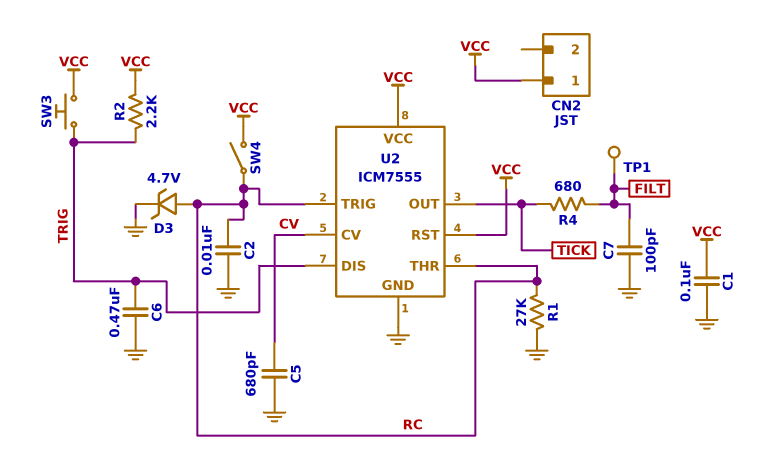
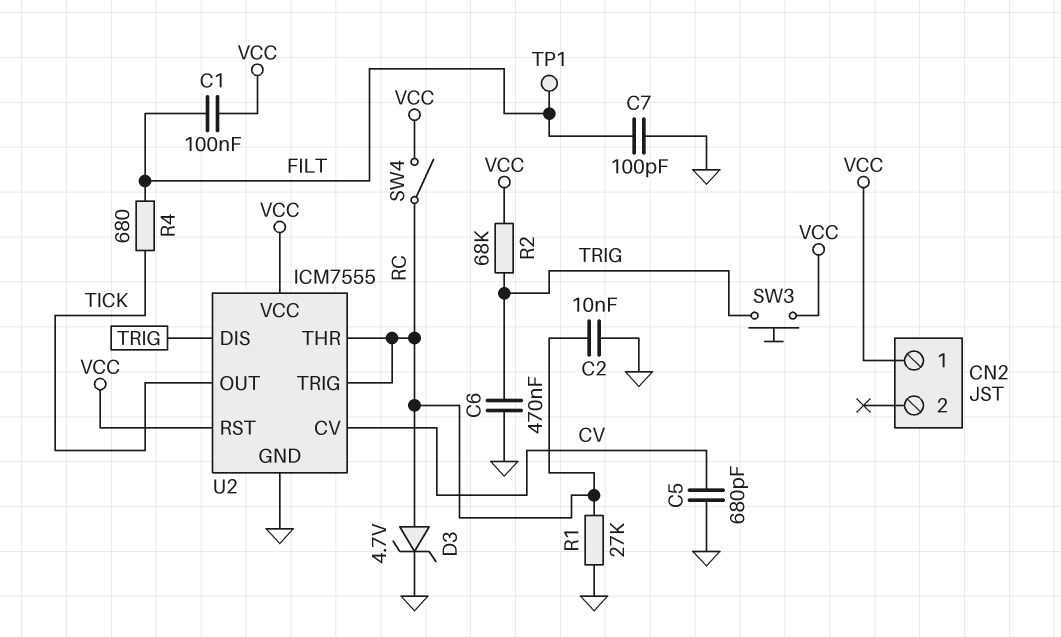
C1: 100nF (GND, VCC) -> 100nF (FILT, VCC)
R2: 2.2k (TRIG, VCC) -> 68k (TRIG, VCC)

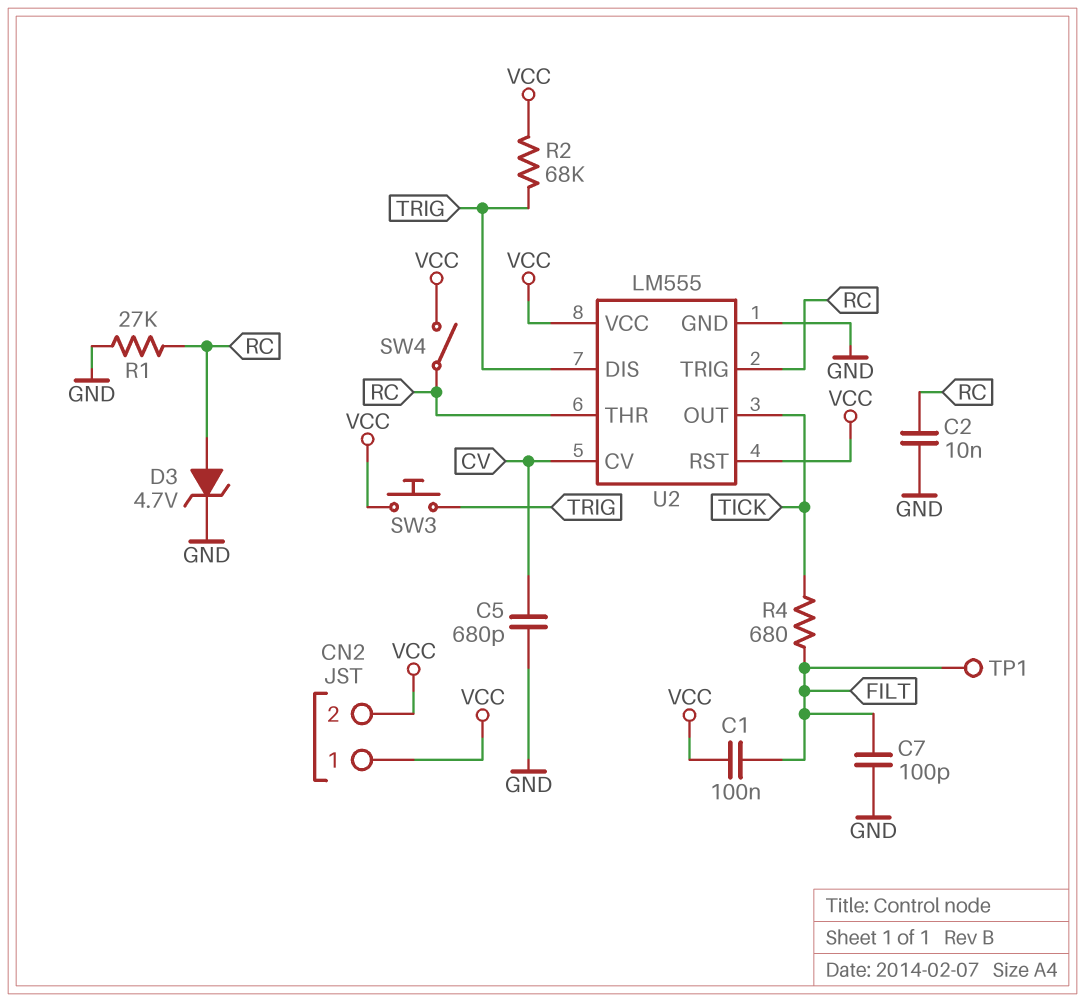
C6: 470nF (GND, TRIG) -> none
CN2 pin 2: none -> VCC
U2: ICM7555 -> LM555

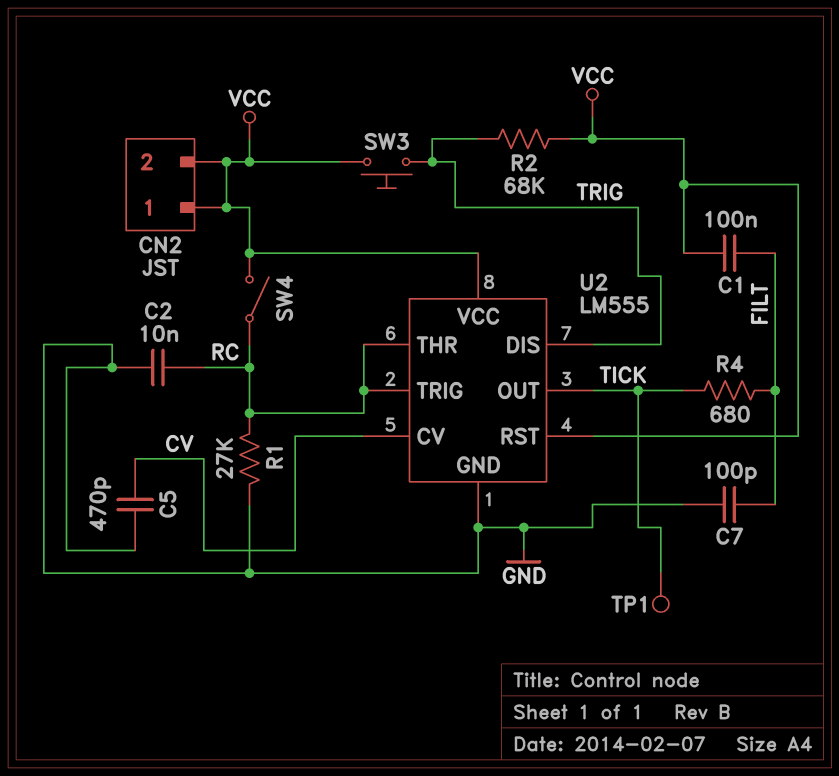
C5: 680pF (CV, GND) -> 470pF (CV, GND)
D3: zener 4.7V (A RC, K GND) -> none
TP1: test point (FILT) -> test point (TICK)

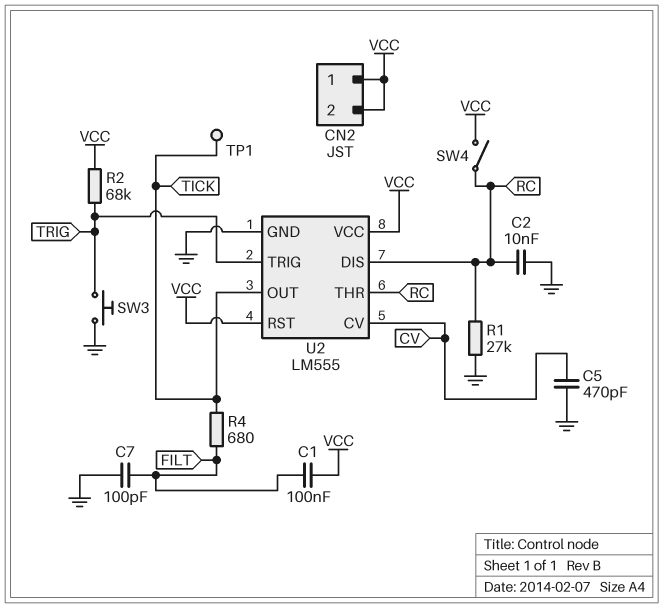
SW3: button (TRIG, VCC) -> button (GND, TRIG)
U2 pin DIS: TRIG -> RC
U2 pin TRIG: RC -> TRIG

